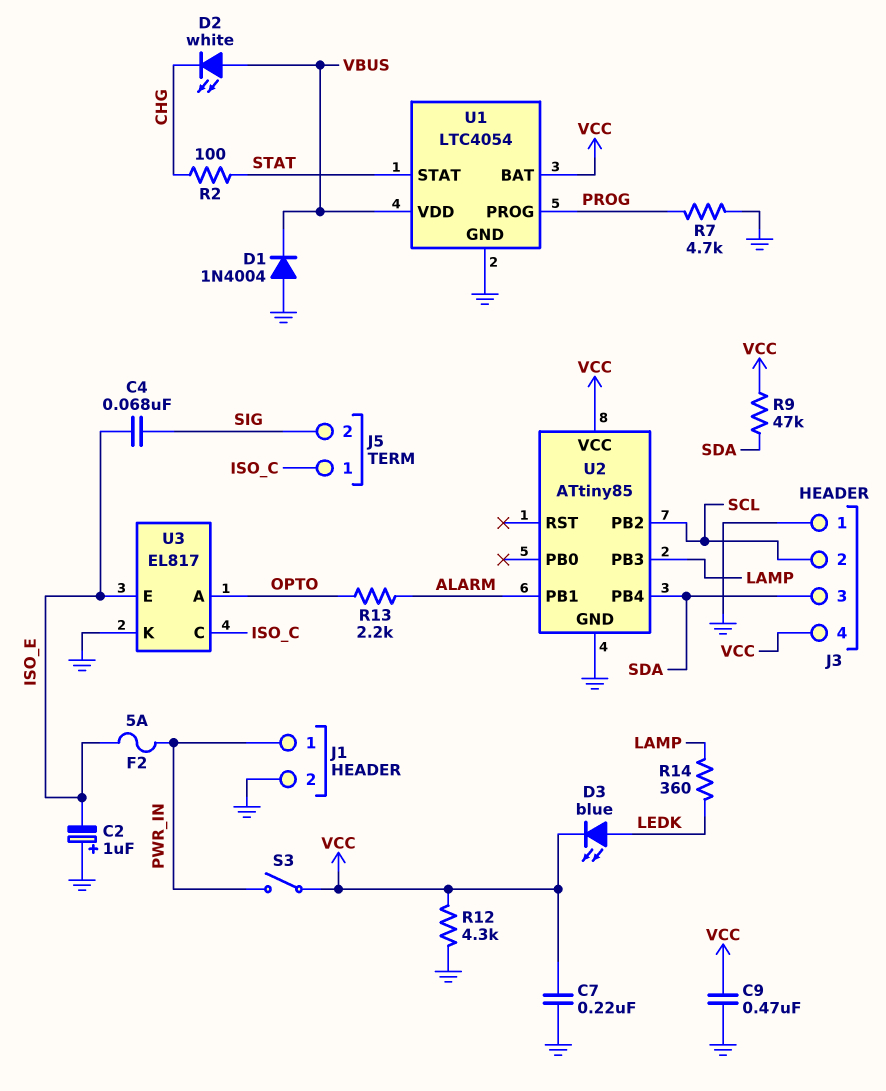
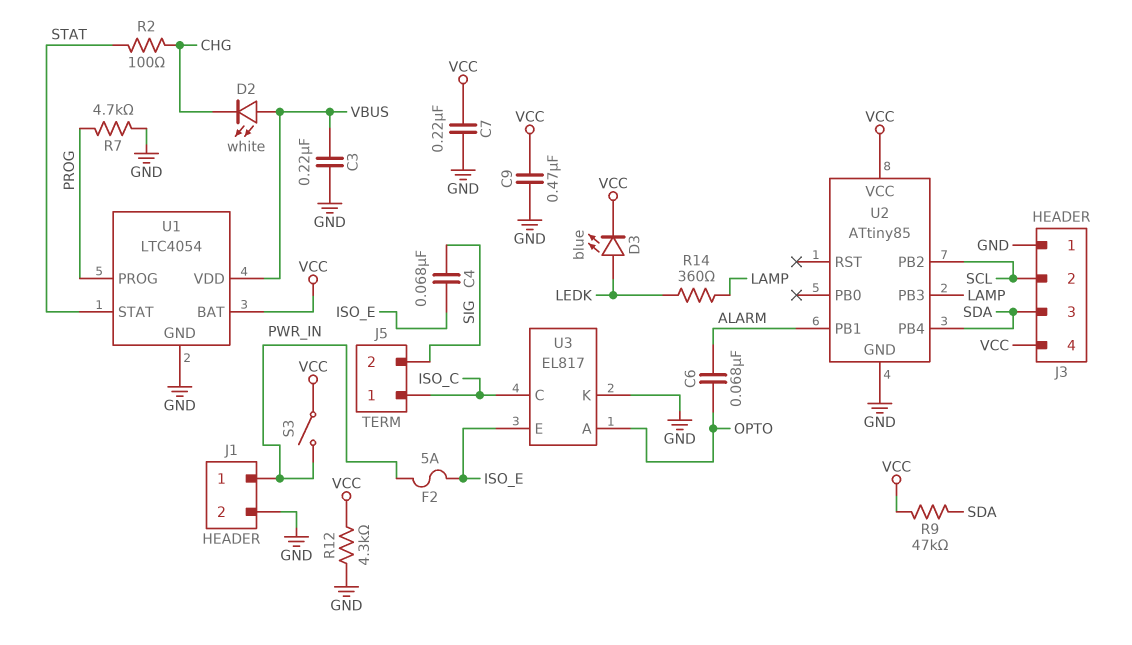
C2: 1uF (plus GND, minus ISO_E) -> none
C3: none -> 220nF (GND, VBUS)
C6: none -> 68nF (ALARM, OPTO)
D1: diode 1N4004 (A GND, K VBUS) -> none
R13: 2.2k (ALARM, OPTO) -> none

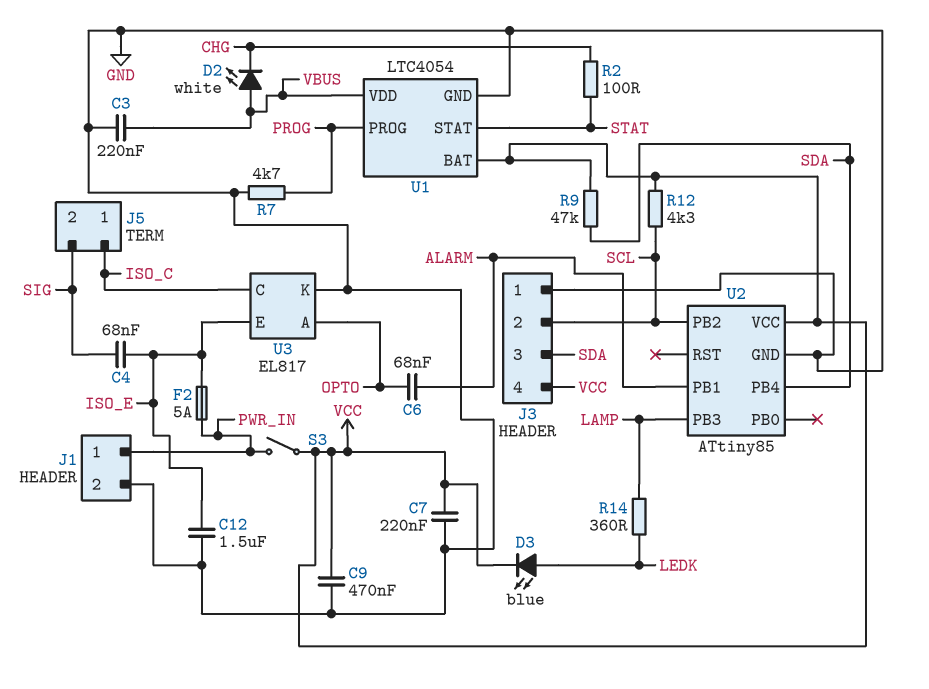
C12: none -> 1.5uF (GND, ISO_E)
R12: 4.3k (GND, VCC) -> 4.3k (SCL, VCC)

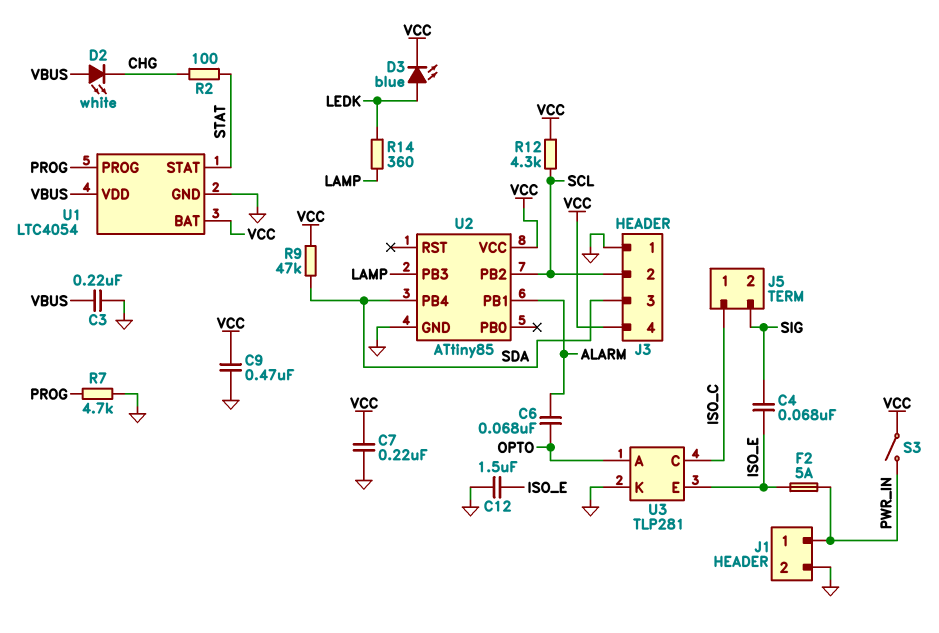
U3: EL817 -> TLP281

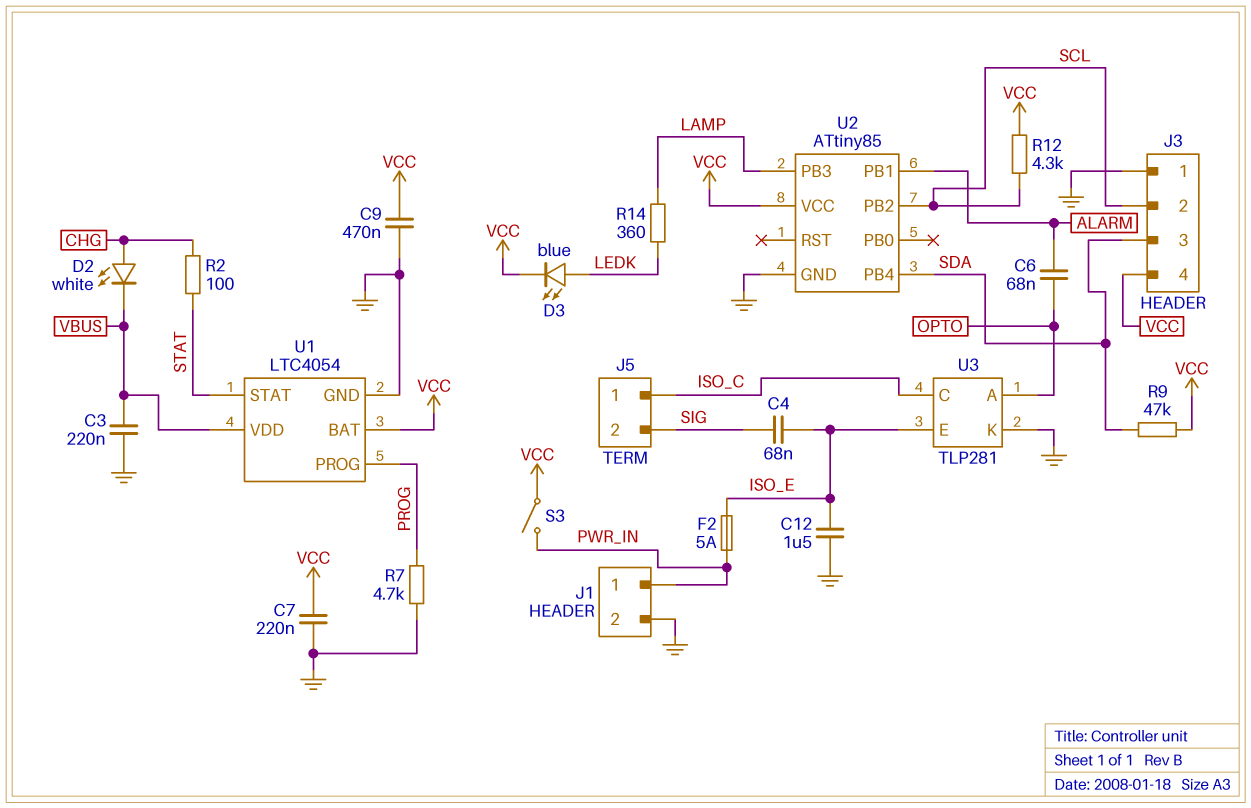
D2: LED white (A VBUS, K CHG) -> LED white (A CHG, K VBUS)

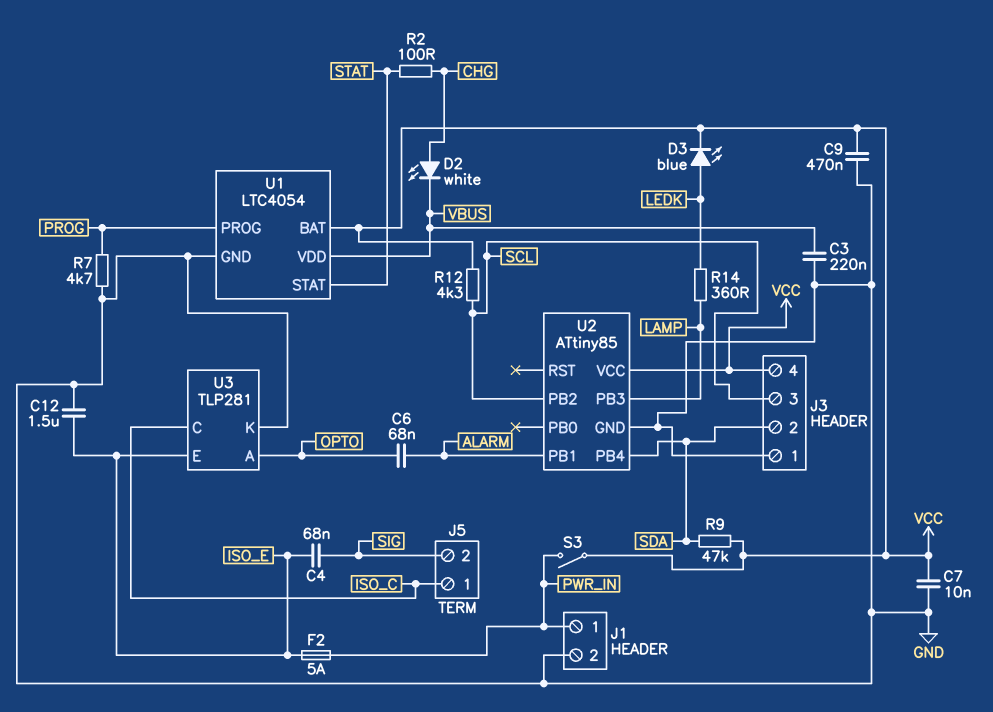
C7: 220nF (GND, VCC) -> 10nF (GND, VCC)
J3 pin 2: SCL -> SDA
J3 pin 3: SDA -> SCL

